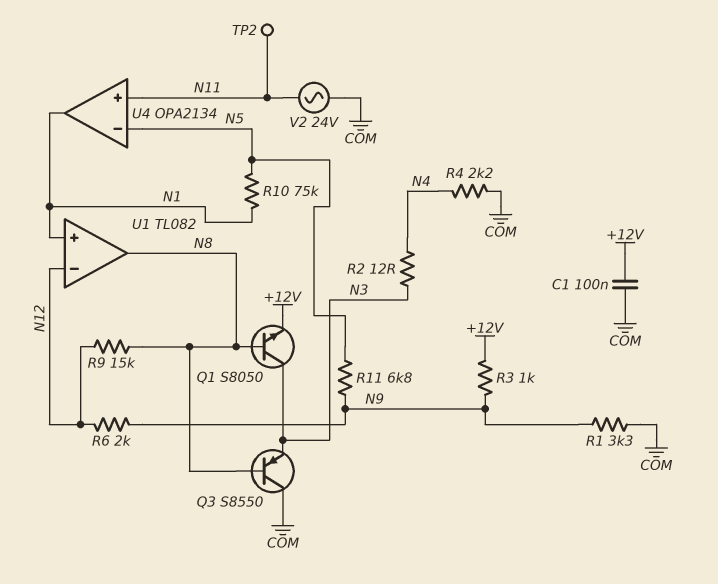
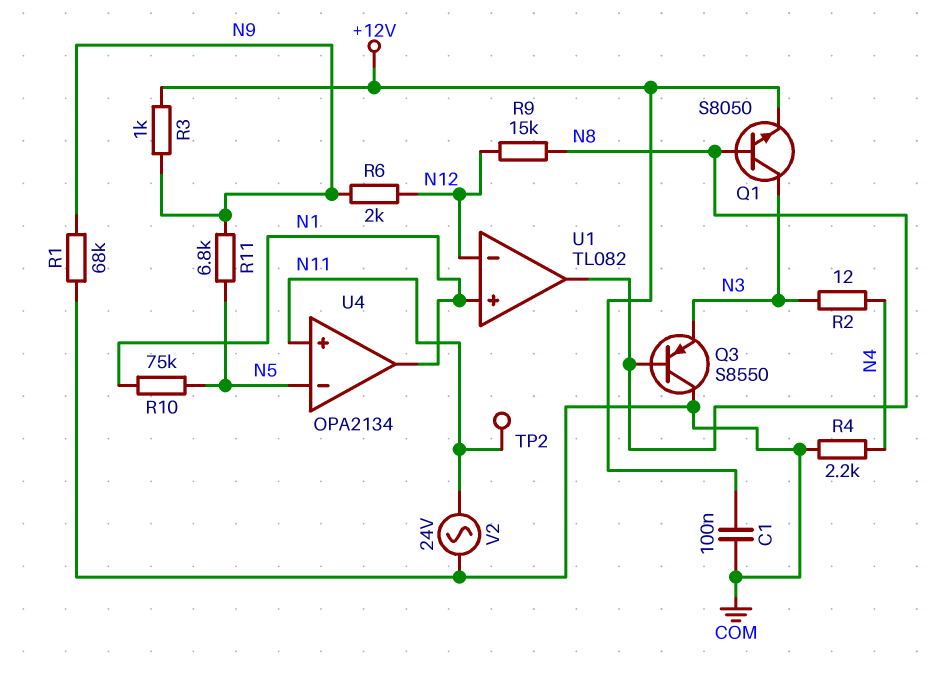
R1: 3.3k (COM, N9) -> 68k (COM, N9)

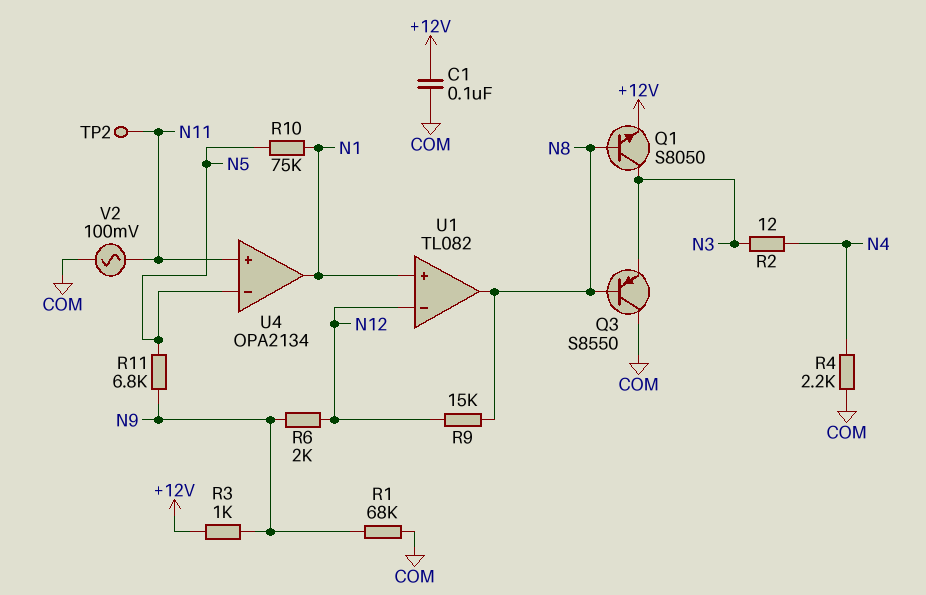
V2: AC 24V (COM, N11) -> AC 100mV (COM, N11)

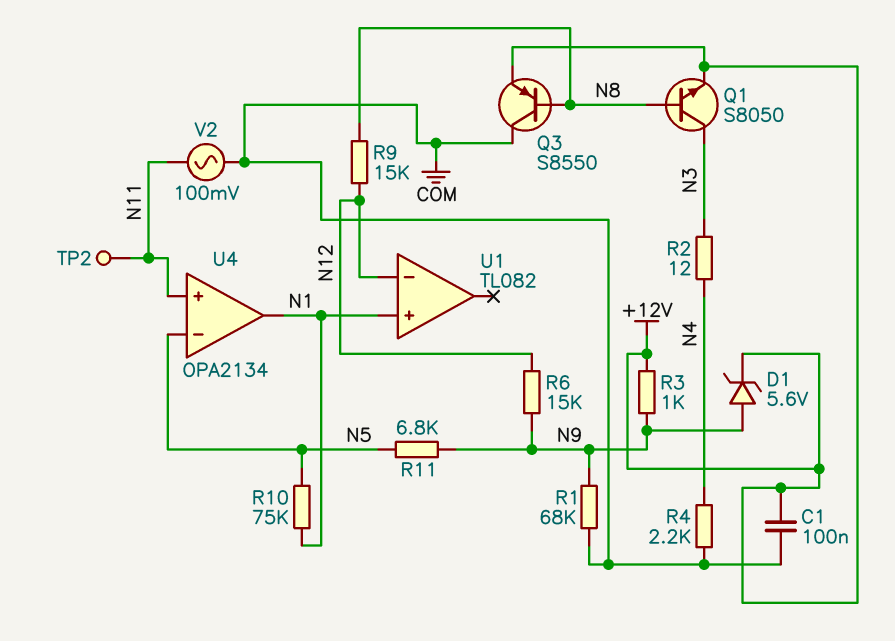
D1: none -> zener 5.6V (A N9, K +12V)
Q3: PNP S8550 (B N8, C COM, E N3) -> PNP S8550 (B N8, C COM, E +12V)
R6: 2k (N9, N12) -> 15k (N9, N12)
U1 pin out: N8 -> none

